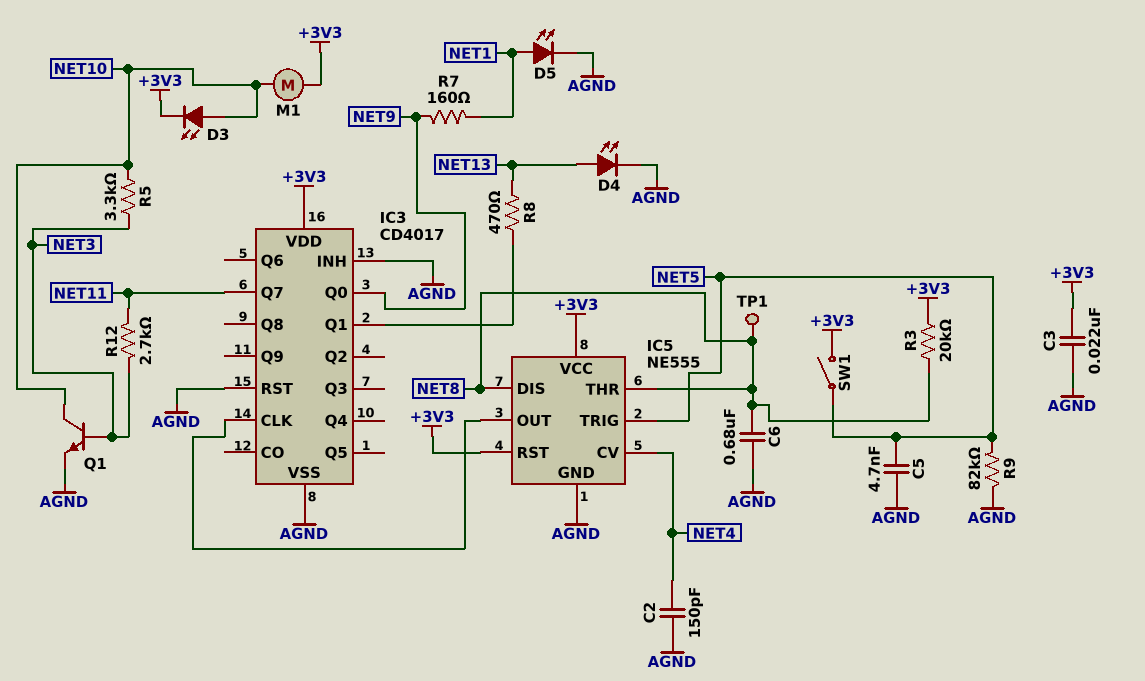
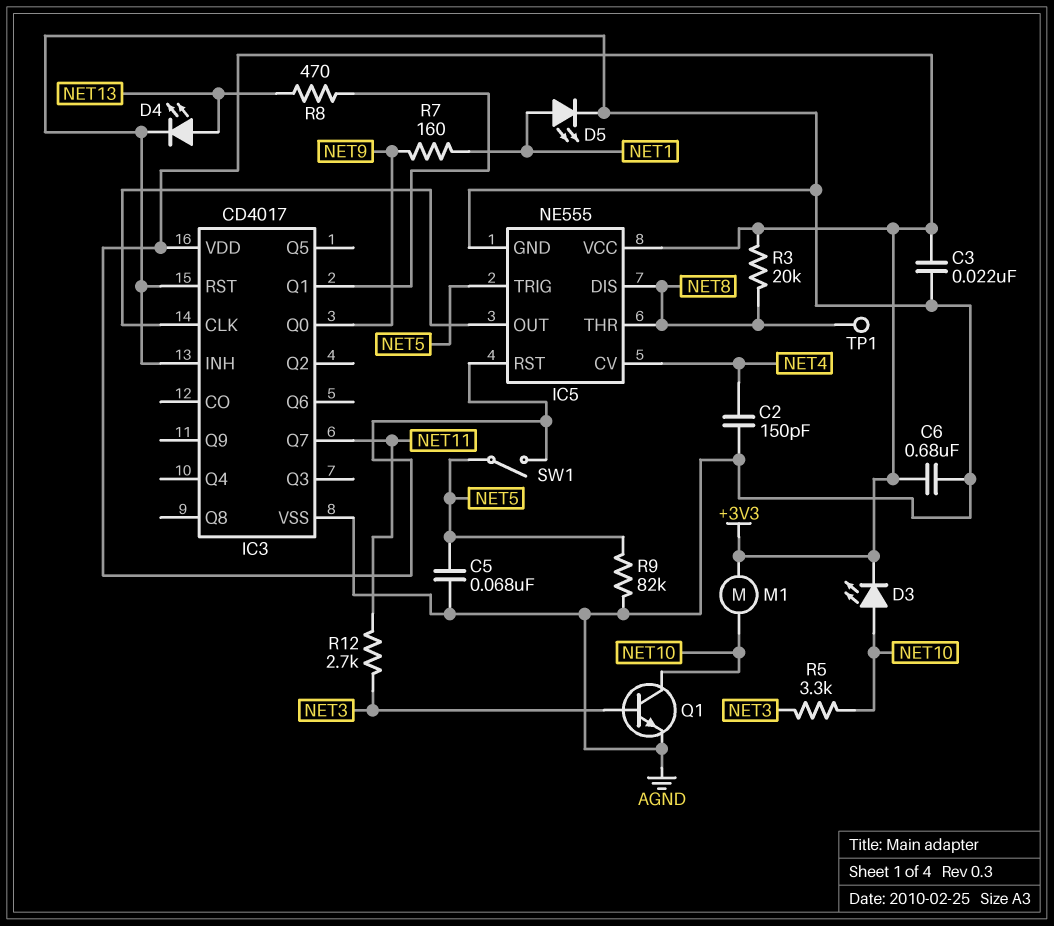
C5: 4.7nF (AGND, NET5) -> 68nF (AGND, NET5)
C6: 680nF (AGND, NET8) -> 680nF (+3V3, AGND)

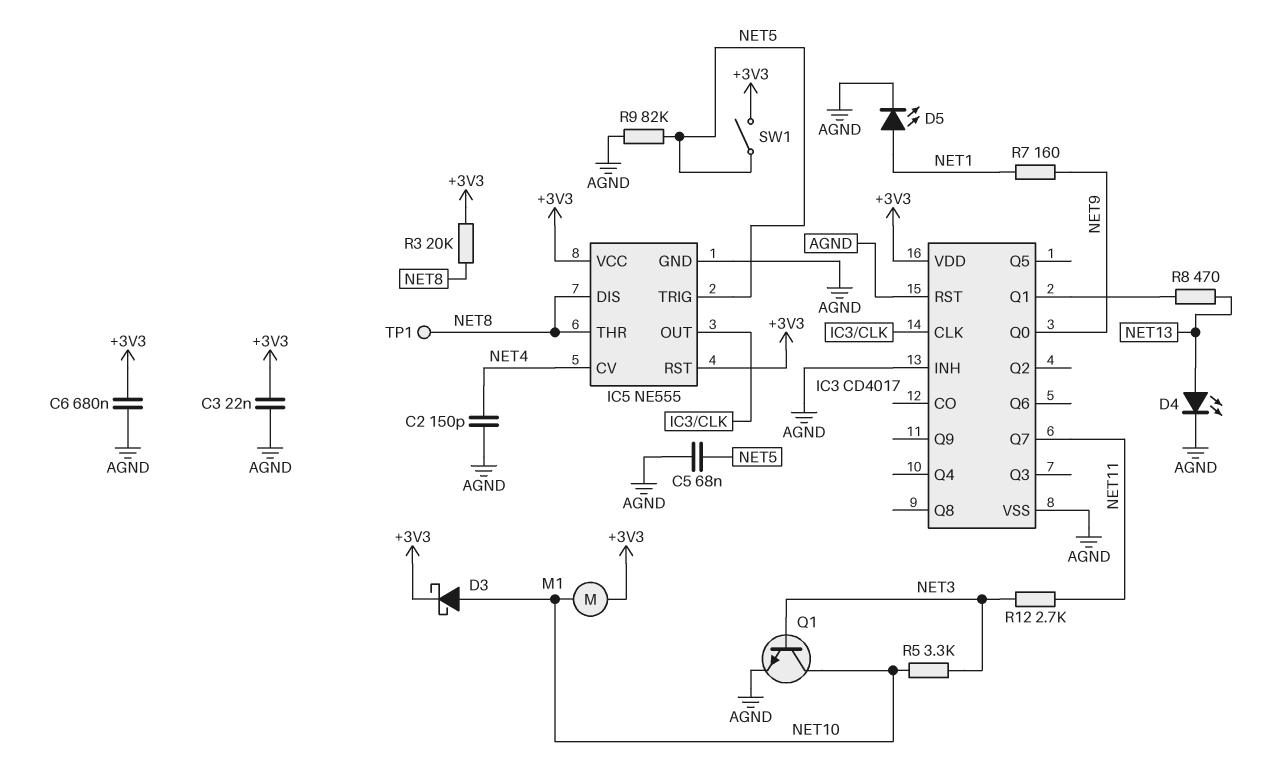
D3: LED (A NET10, K +3V3) -> schottky (A NET10, K +3V3)

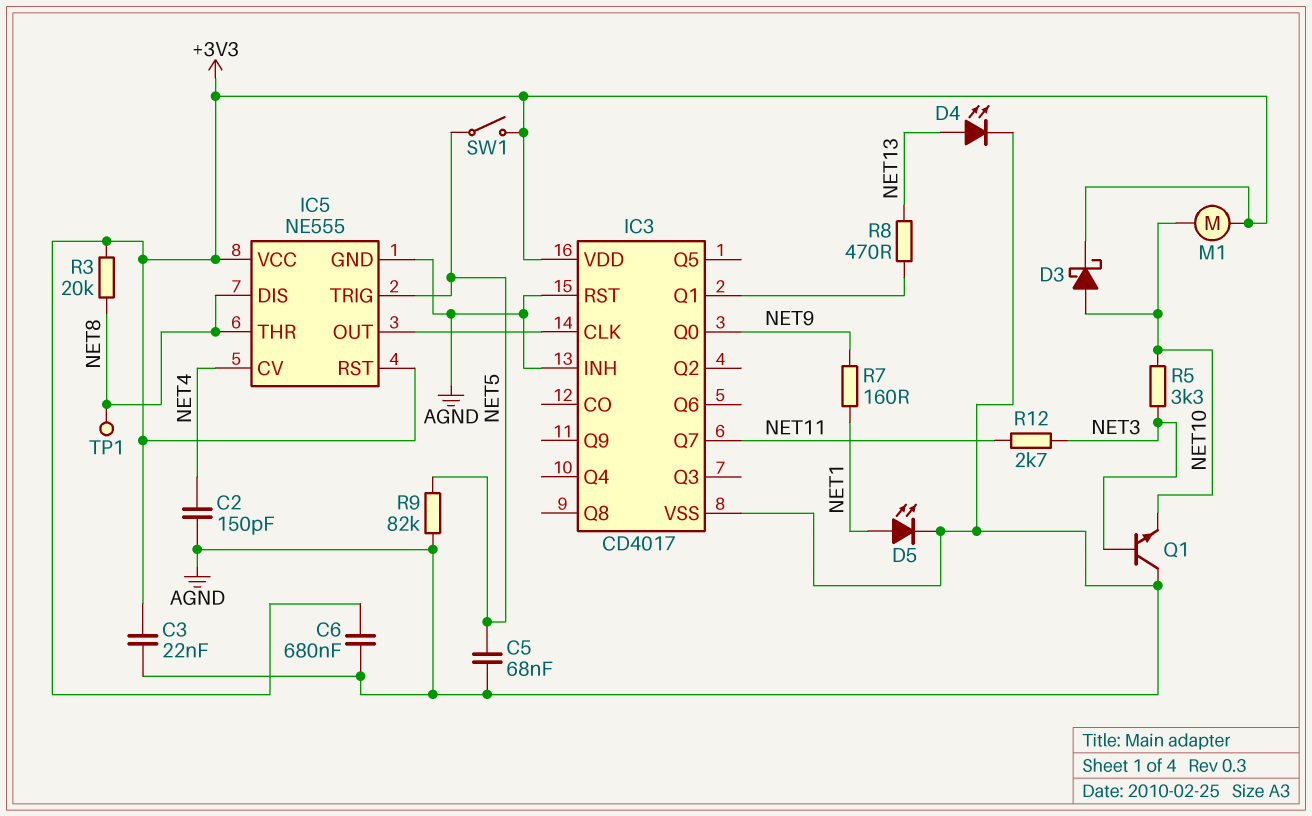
Q1: NPN (B NET3, C NET10, E AGND) -> NPN (B NET3, C AGND, E NET10)

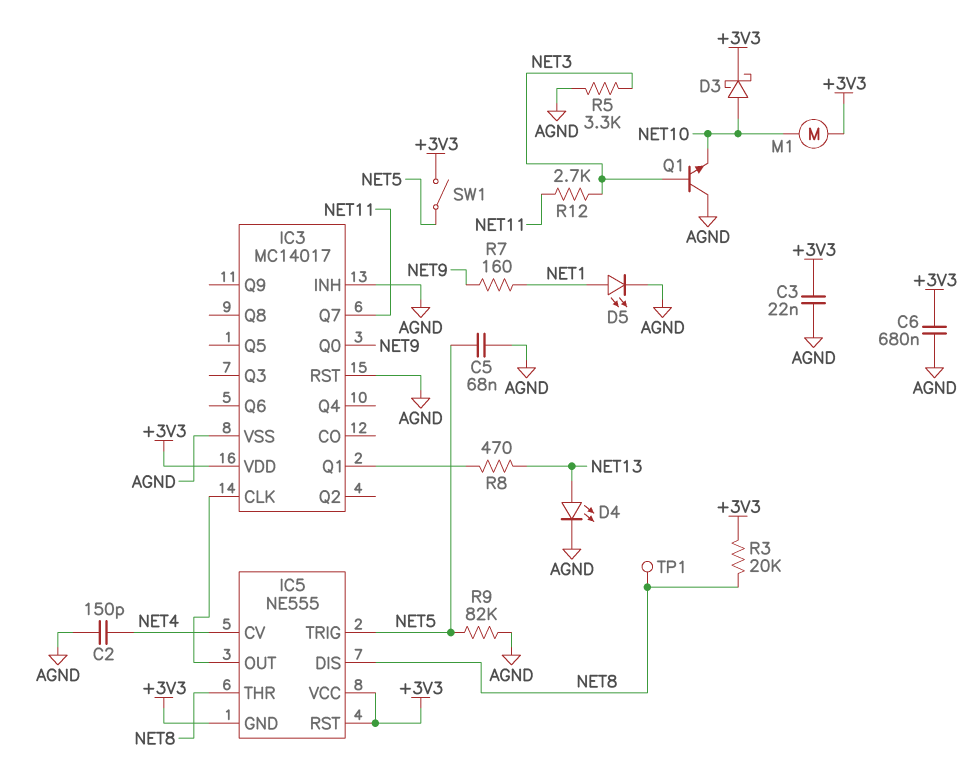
IC3: CD4017 -> MC14017
IC5 pin GND: AGND -> +3V3
R5: 3.3k (NET3, NET10) -> 3.3k (AGND, NET3)

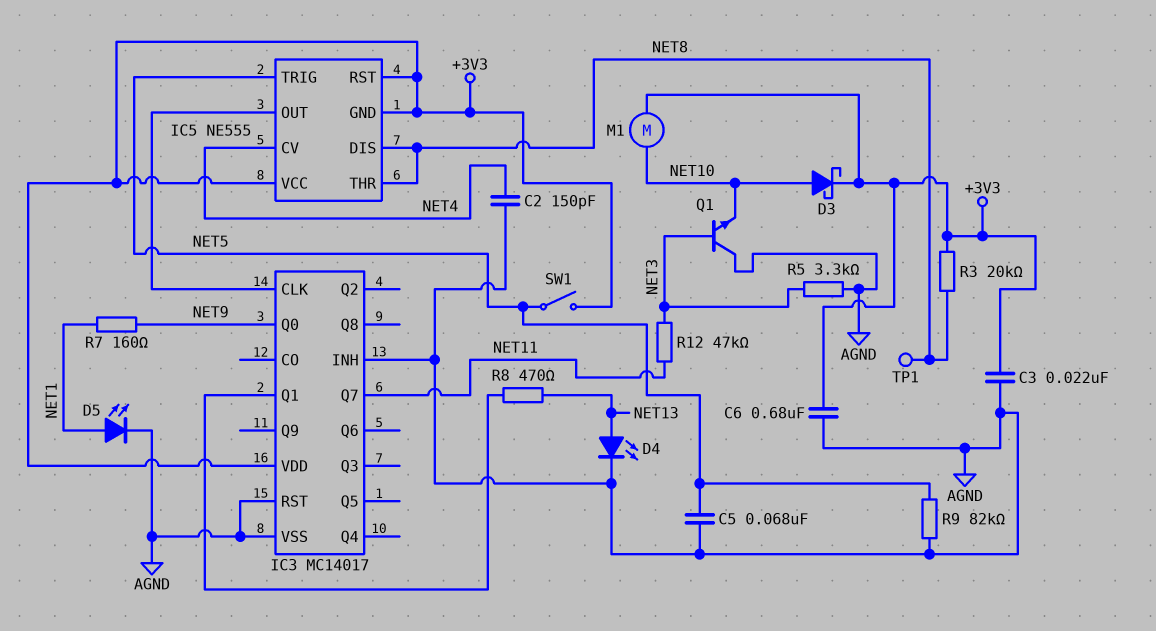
R12: 2.7k (NET3, NET11) -> 47k (NET3, NET11)

